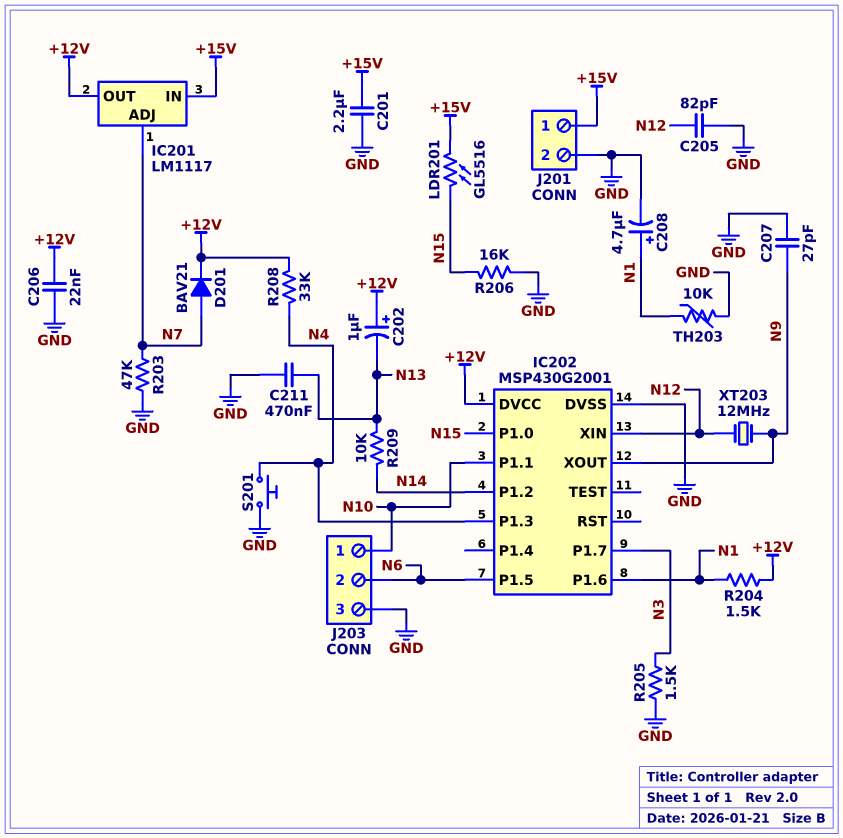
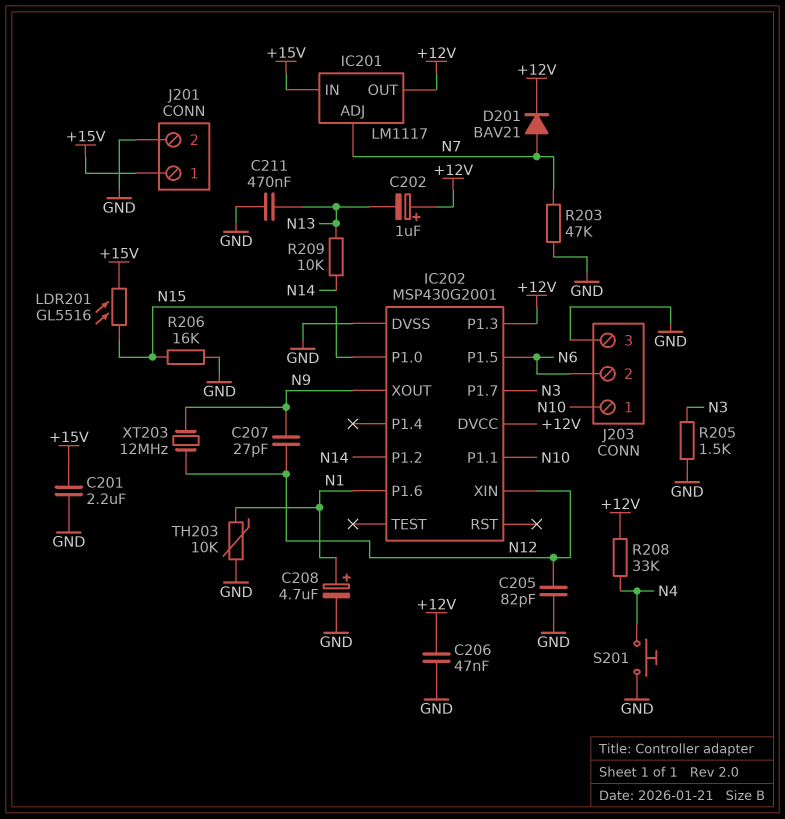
C206: 22nF (+12V, GND) -> 47nF (+12V, GND)
C207: 27pF (GND, N9) -> 27pF (N9, N12)
IC202 pin P1.3: N4 -> +12V
R204: 1.5k (+12V, N1) -> none

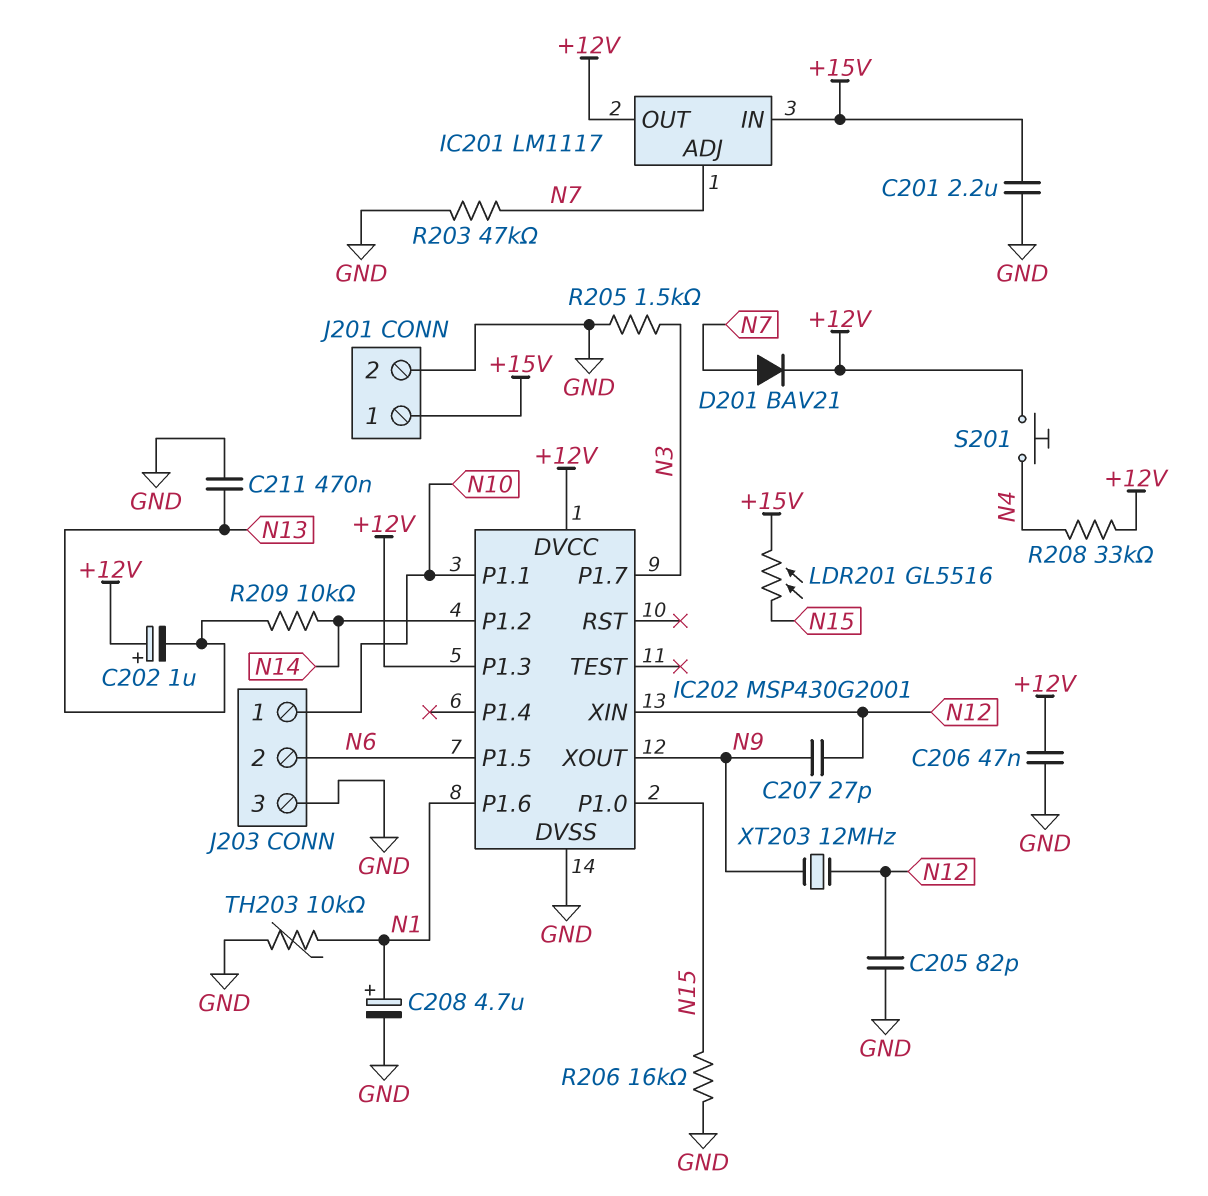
S201: button (GND, N4) -> button (+12V, N4)

